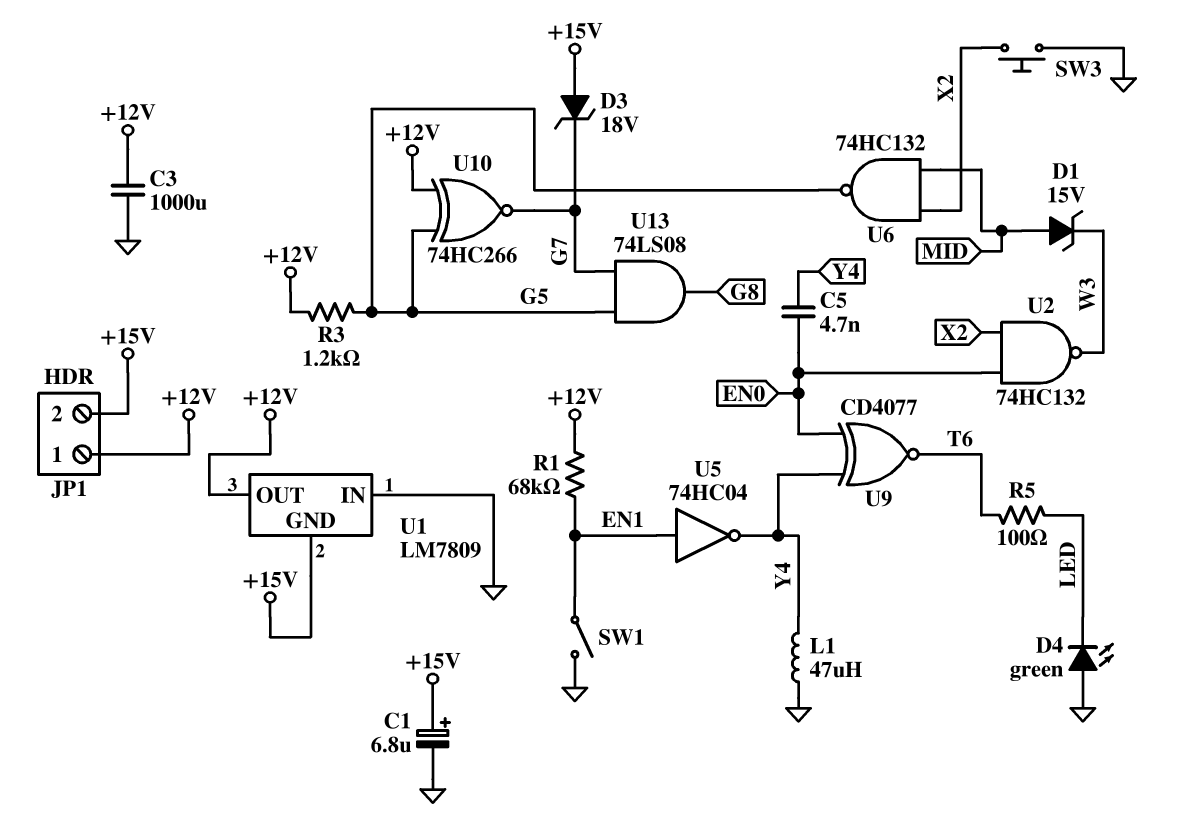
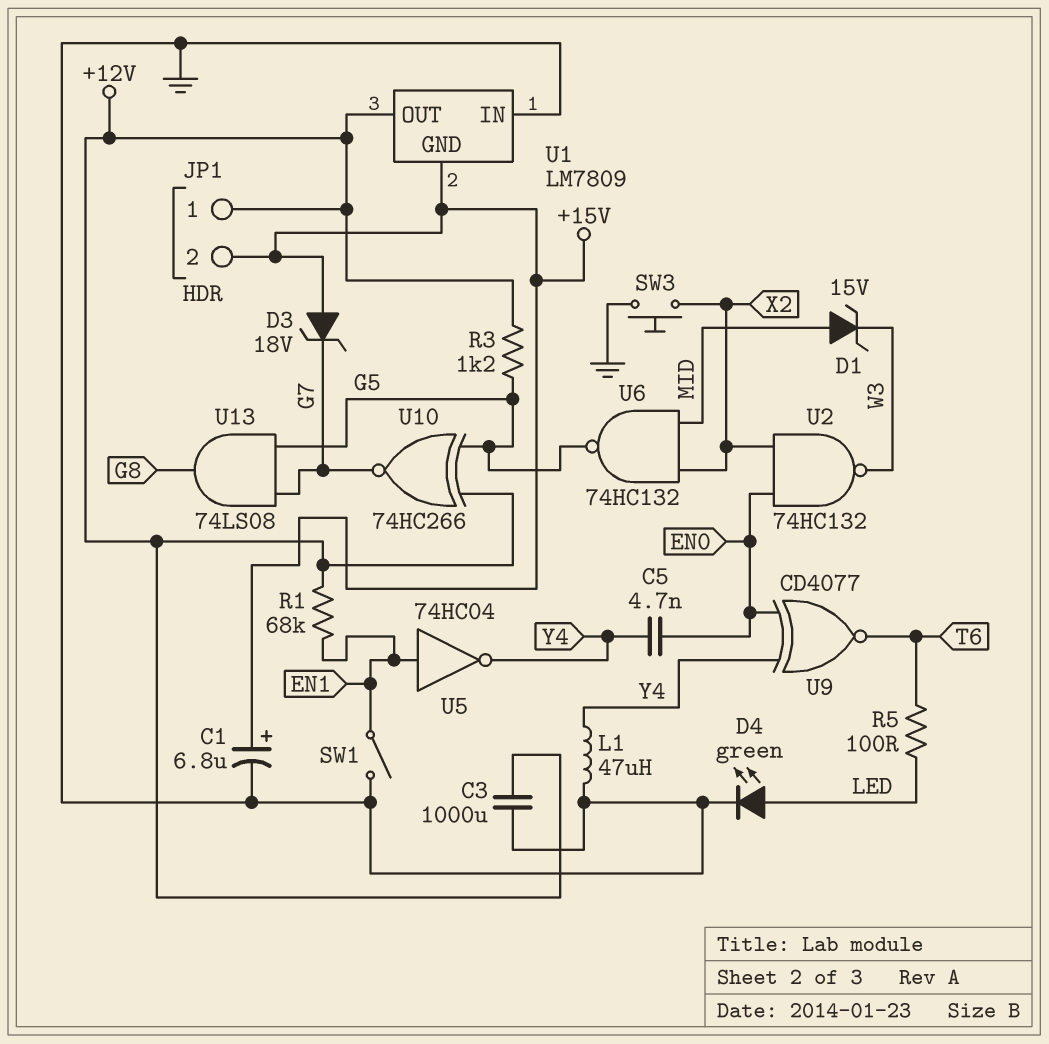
D4: LED green (A GND, K LED) -> LED green (A LED, K GND)

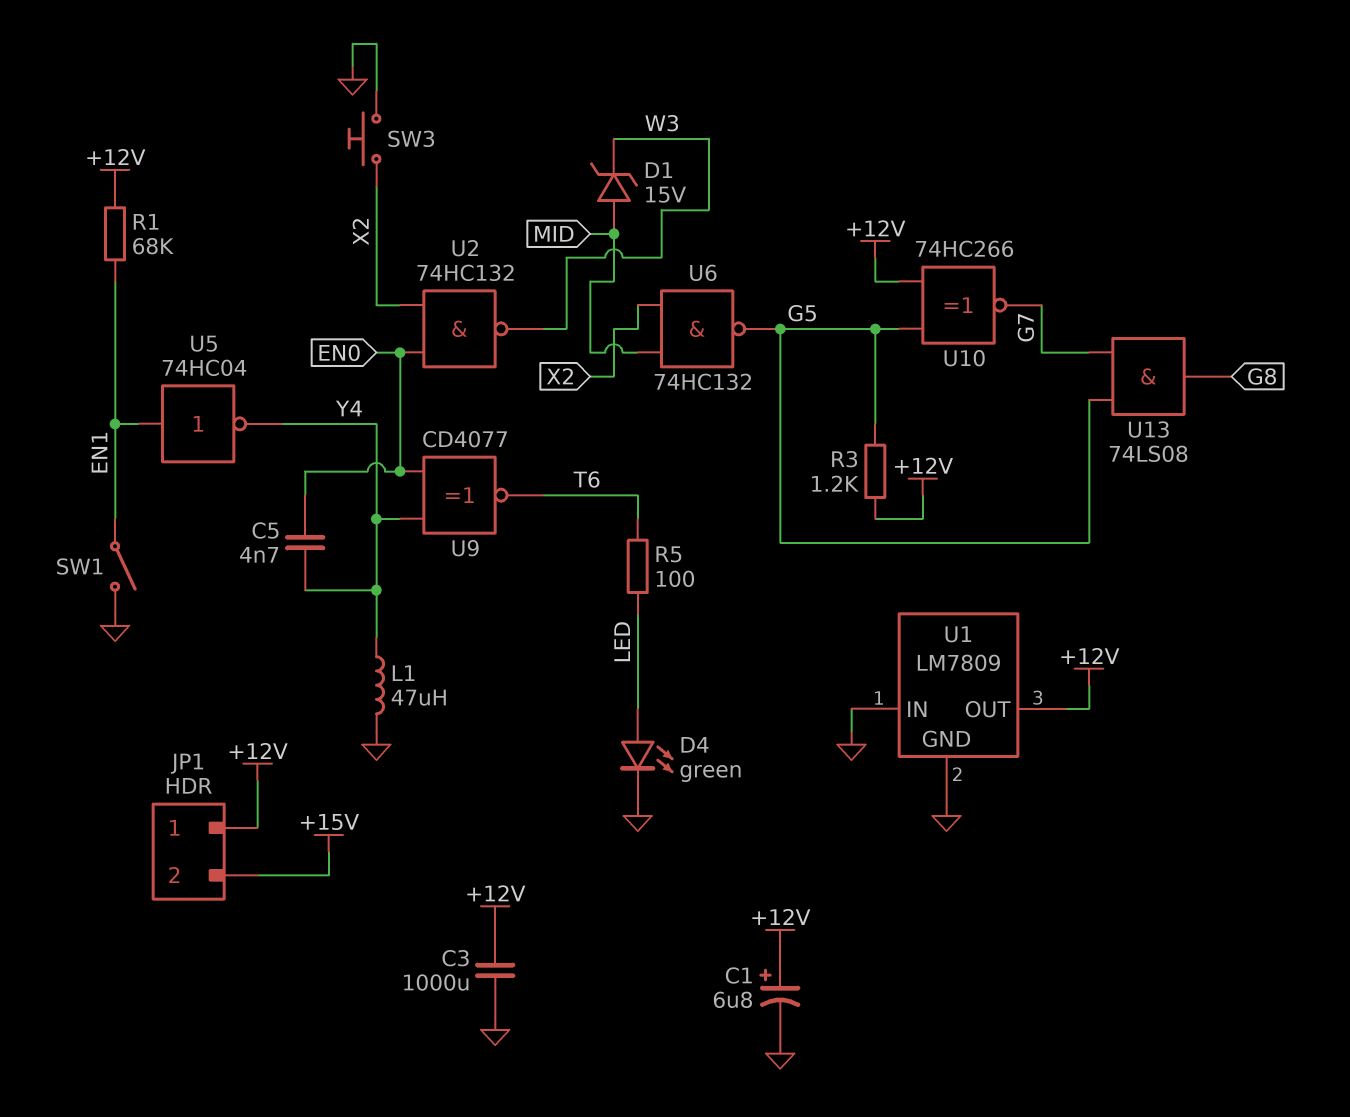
C1: 6.8uF (plus +15V, minus GND) -> 6.8uF (plus +12V, minus GND)
D3: zener 18V (A +15V, K G7) -> none
U1 pin GND: +15V -> GND

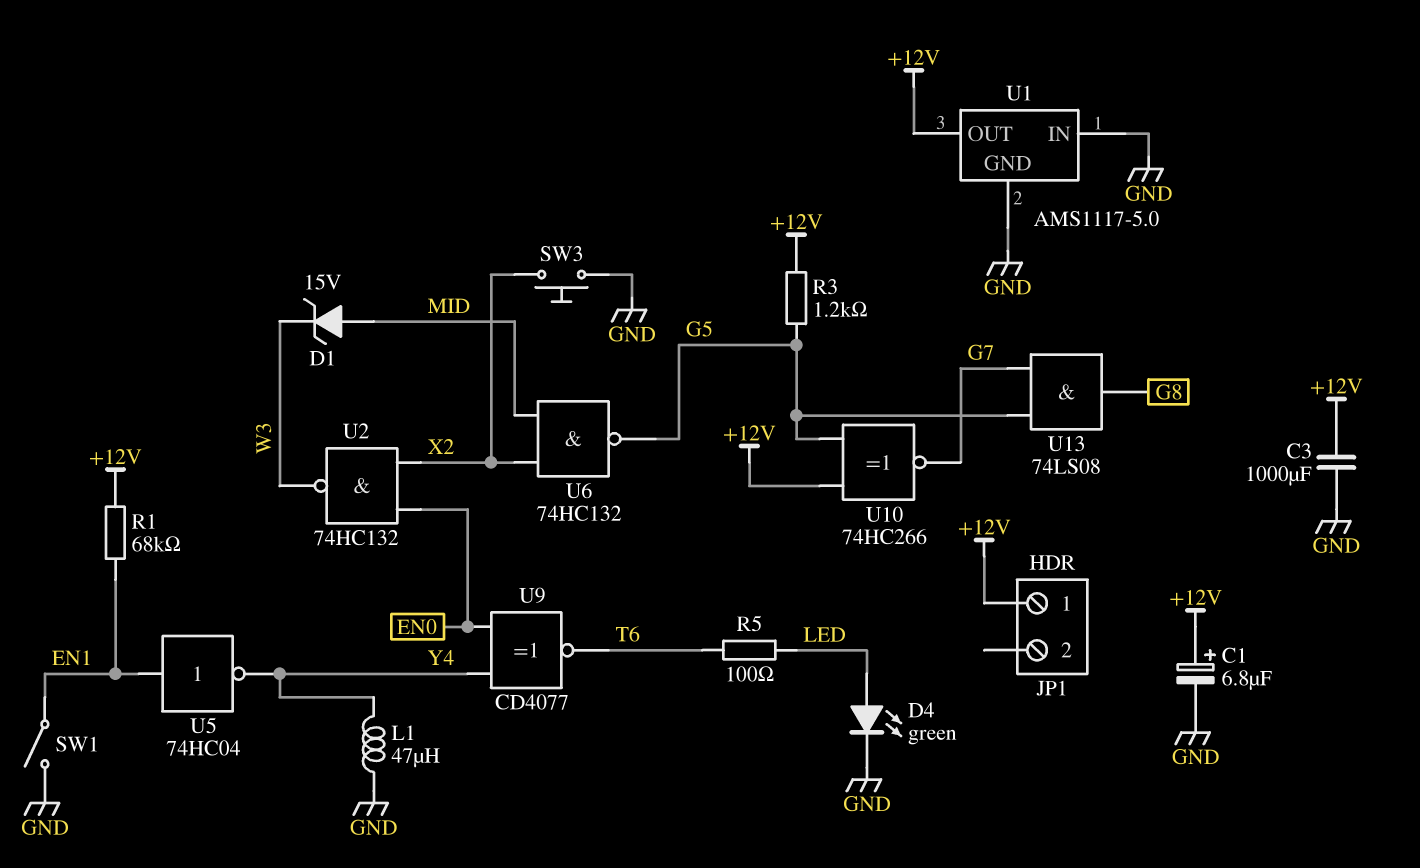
C5: 4.7nF (EN0, Y4) -> none
JP1 pin 2: +15V -> none
U1: LM7809 -> AMS1117-5.0

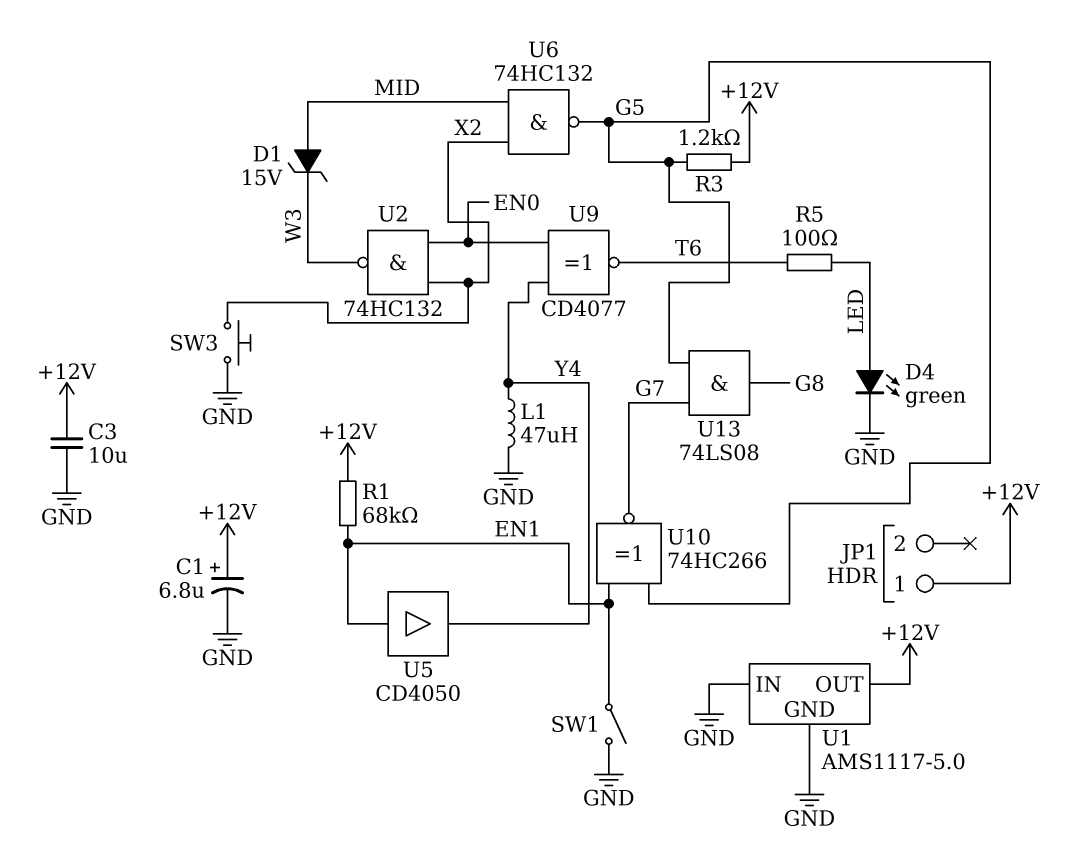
C3: 1000uF (+12V, GND) -> 10uF (+12V, GND)
U5: NOT 74HC04 (in EN1, out Y4) -> buffer CD4050 (in EN1, out Y4)
U10: XNOR 74HC266 (in +12V, in G5, out G7) -> XNOR 74HC266 (in EN1, in G5, out G7)

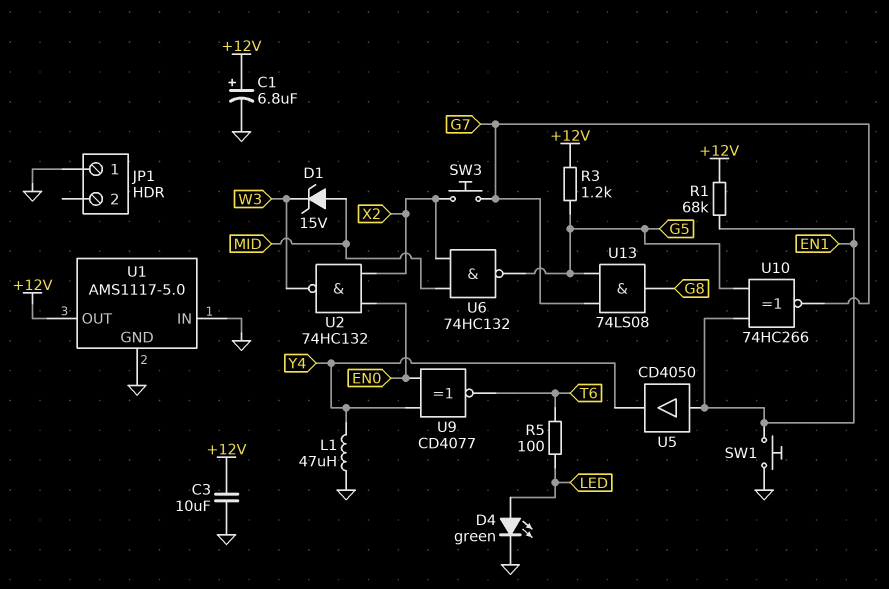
JP1 pin 1: +12V -> GND
SW1: switch (EN1, GND) -> button (EN1, GND)
SW3: button (GND, X2) -> button (G7, X2)

